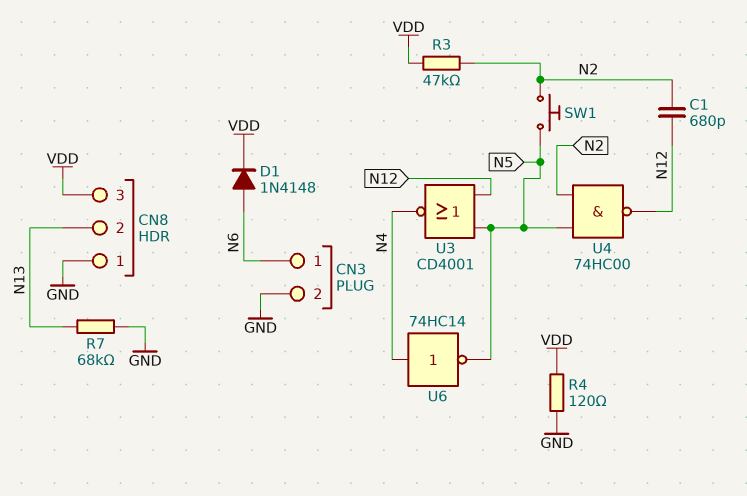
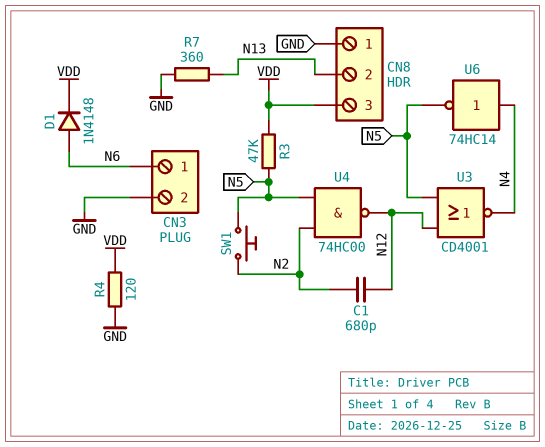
R3: 47k (N2, VDD) -> 47k (N5, VDD)
R7: 68k (GND, N13) -> 360 (GND, N13)

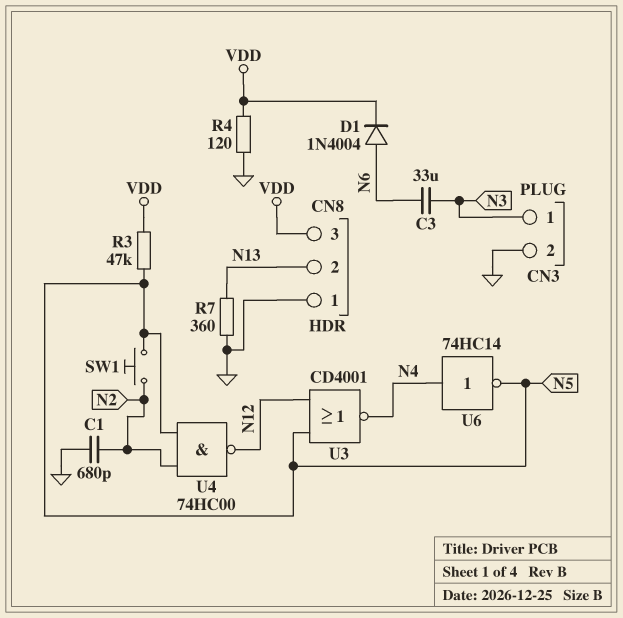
C1: 680pF (N2, N12) -> 680pF (GND, N2)
C3: none -> 33uF (N3, N6)
CN3 pin 1: N6 -> N3
D1: diode 1N4148 (A N6, K VDD) -> diode 1N4004 (A N6, K VDD)

